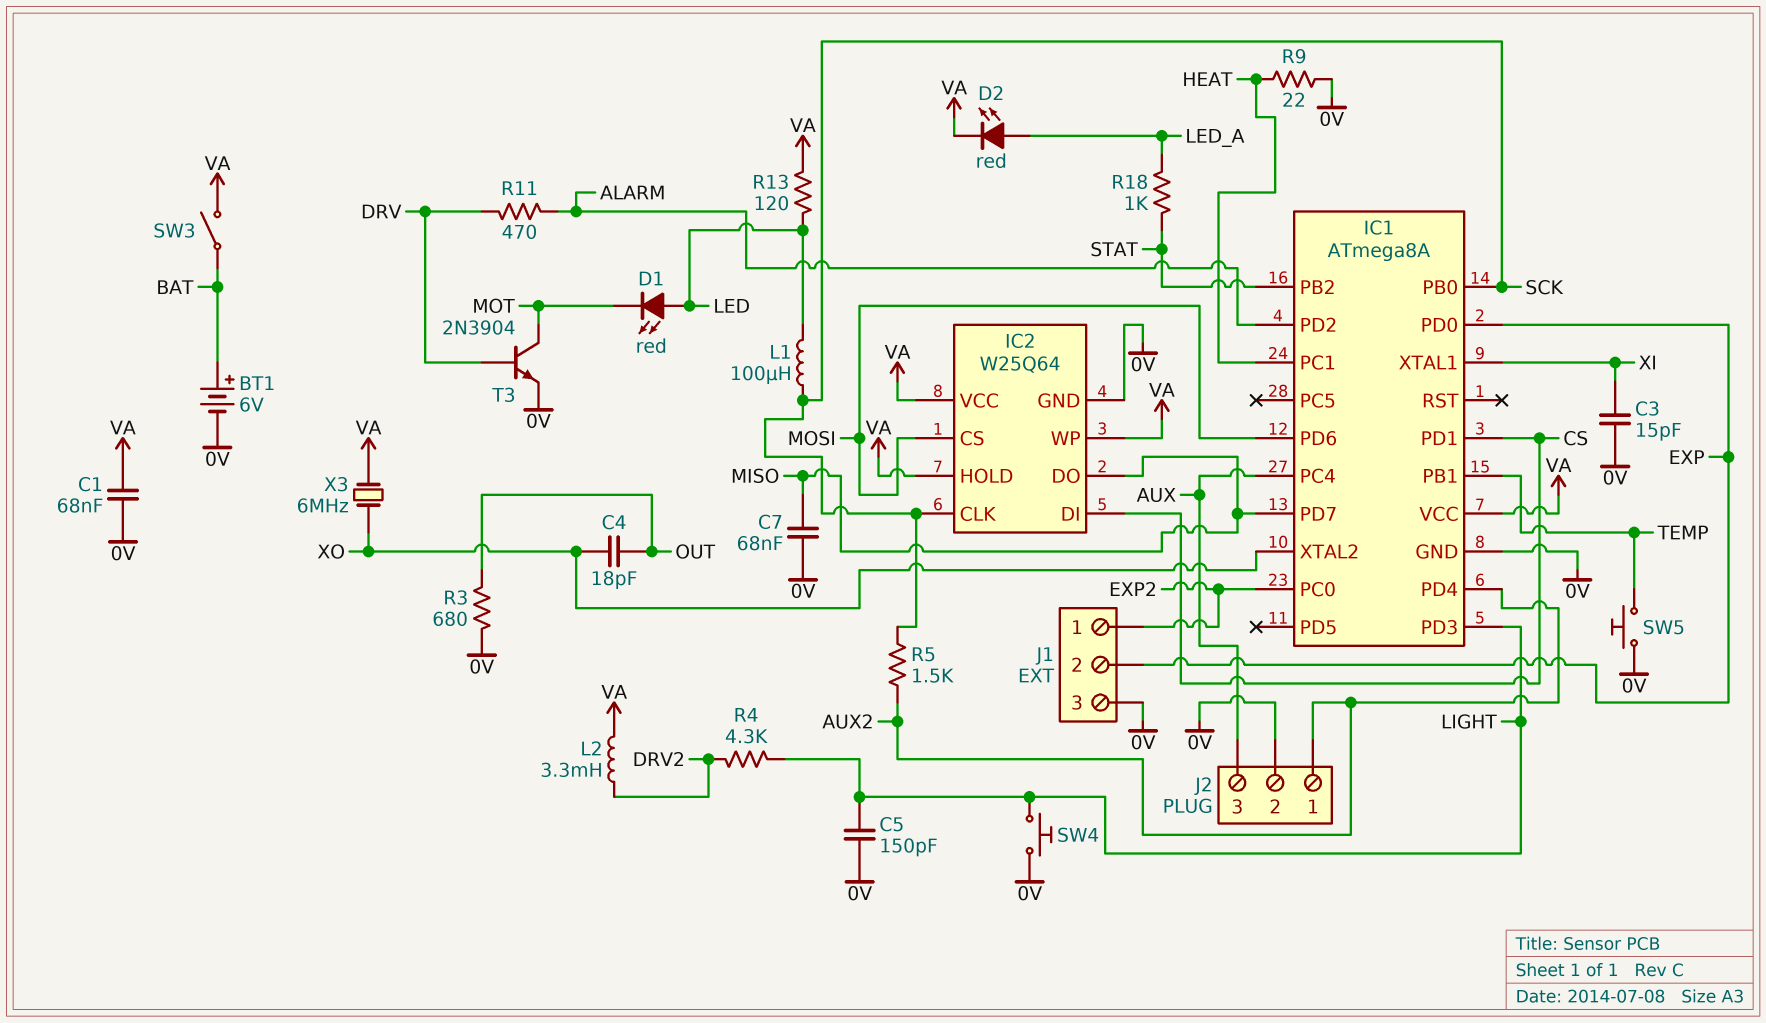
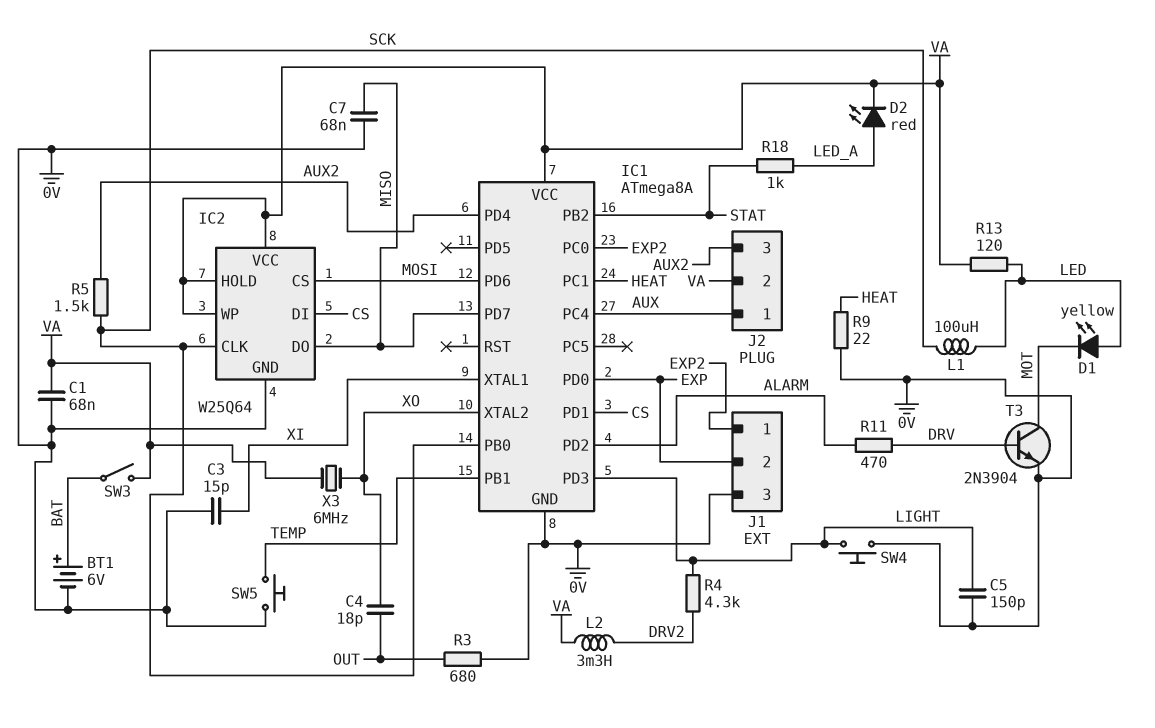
D1: LED red (A LED, K MOT) -> LED yellow (A LED, K MOT)
J2 pin 1: AUX2 -> AUX
J2 pin 2: 0V -> VA
J2 pin 3: AUX -> AUX2

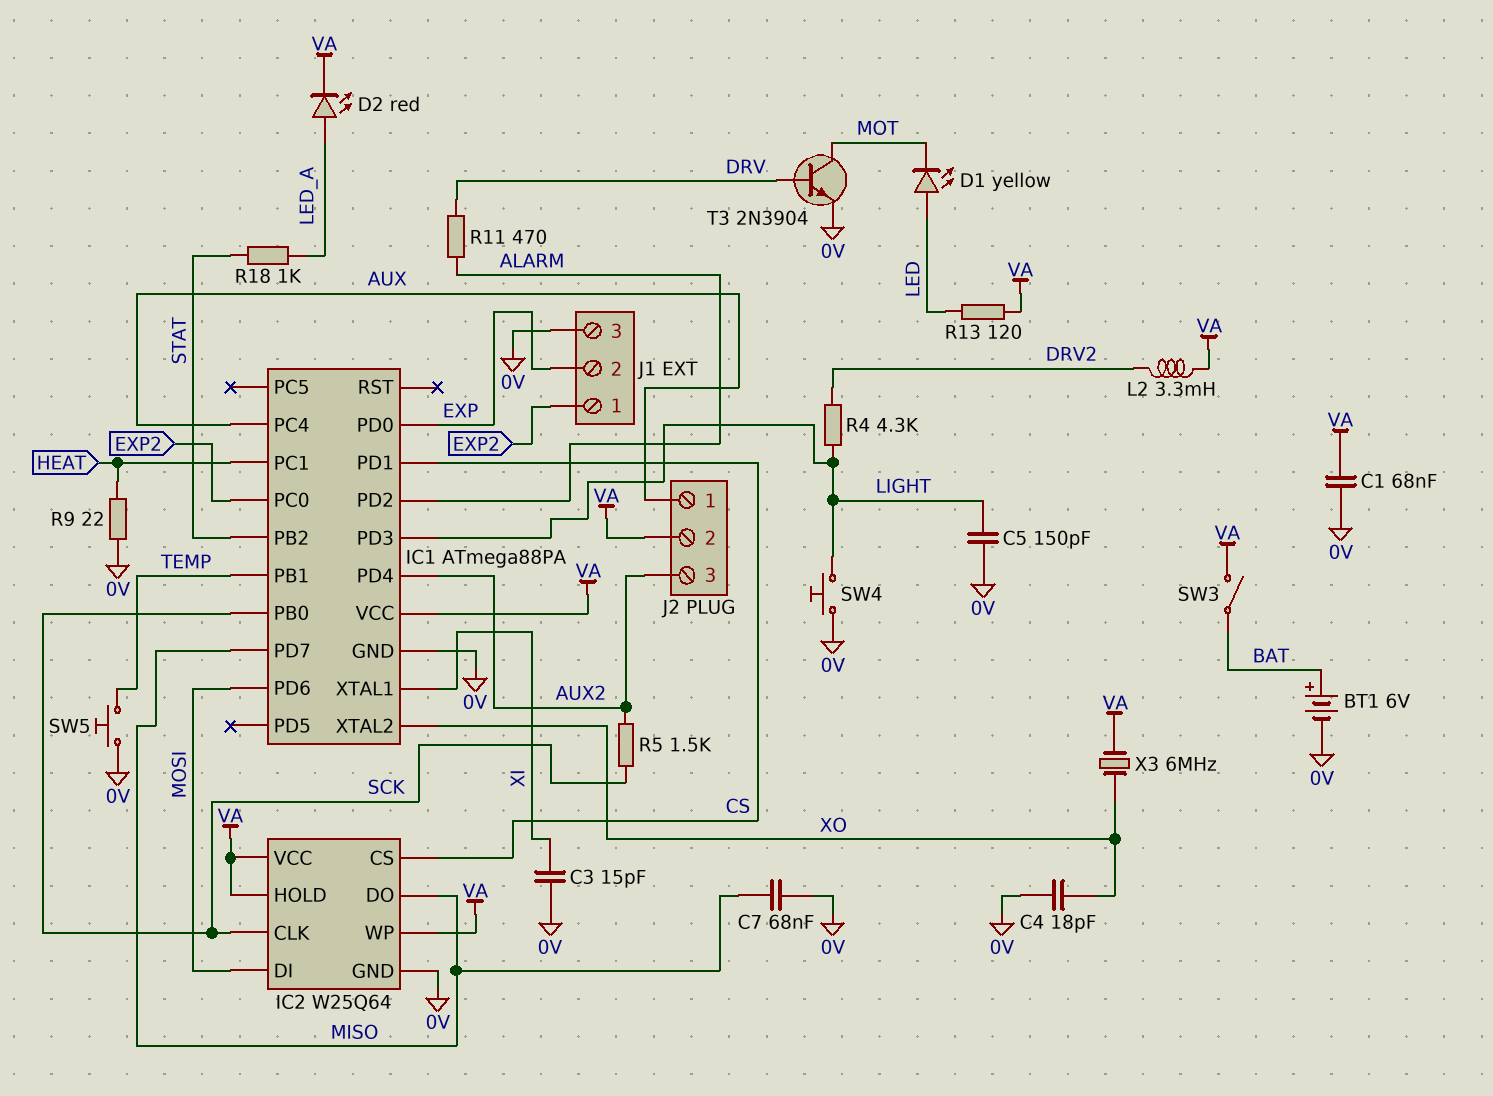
C4: 18pF (OUT, XO) -> 18pF (0V, XO)
IC1: ATmega8A -> ATmega88PA
IC2 pin CS: MOSI -> CS
IC2 pin DI: CS -> MOSI
L1: 100uH (LED, SCK) -> none
R3: 680 (0V, OUT) -> none

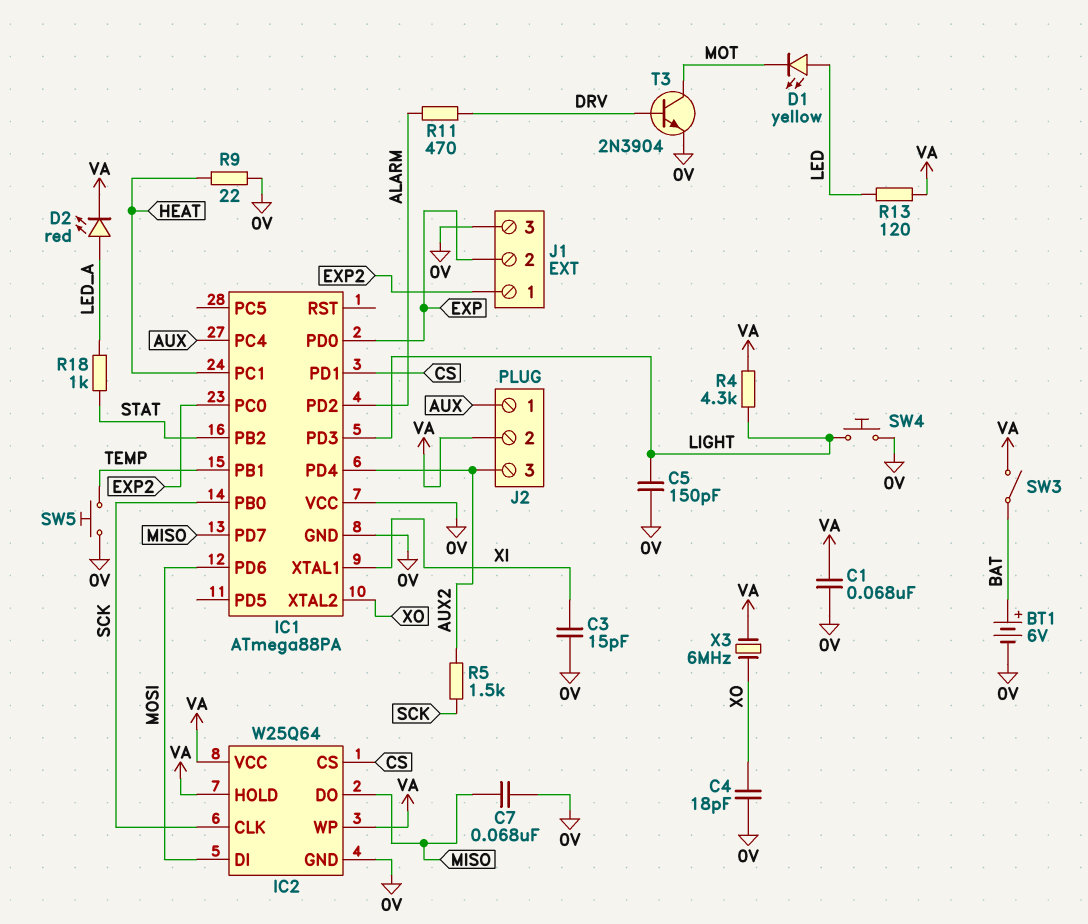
IC1 pin VCC: VA -> 0V
L2: 3.3mH (DRV2, VA) -> none
R4: 4.3k (DRV2, LIGHT) -> 4.3k (LIGHT, VA)

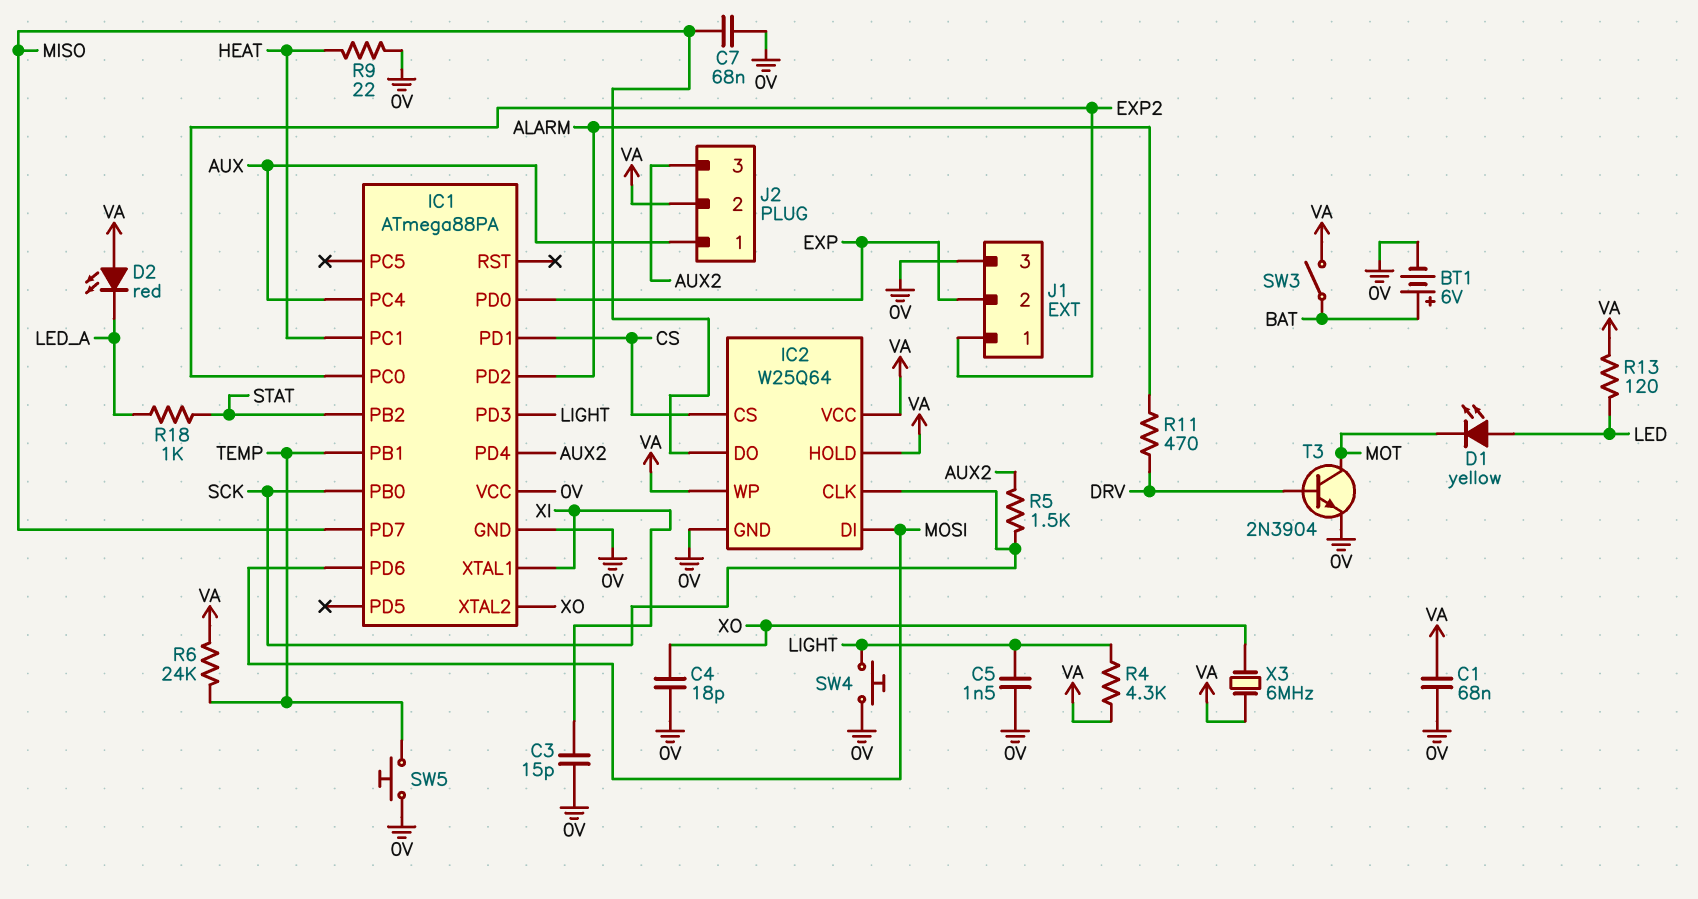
C5: 150pF (0V, LIGHT) -> 1.5nF (0V, LIGHT)
D2: LED red (A LED_A, K VA) -> LED red (A VA, K LED_A)
R6: none -> 24k (TEMP, VA)

